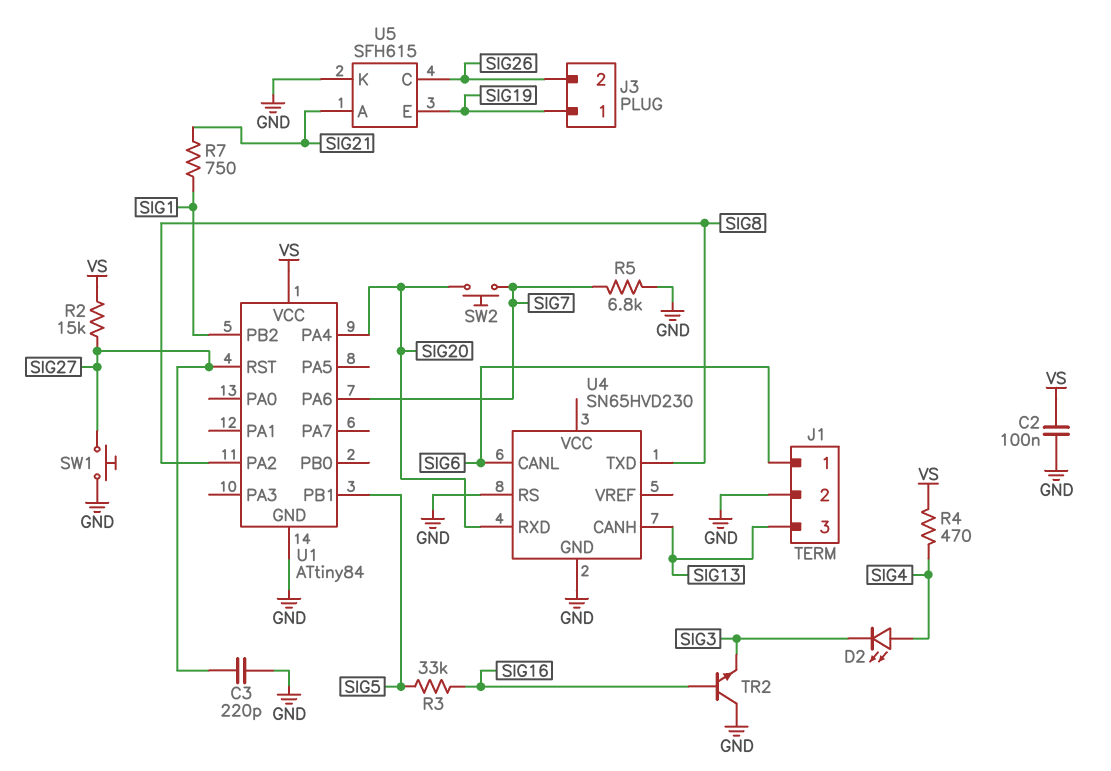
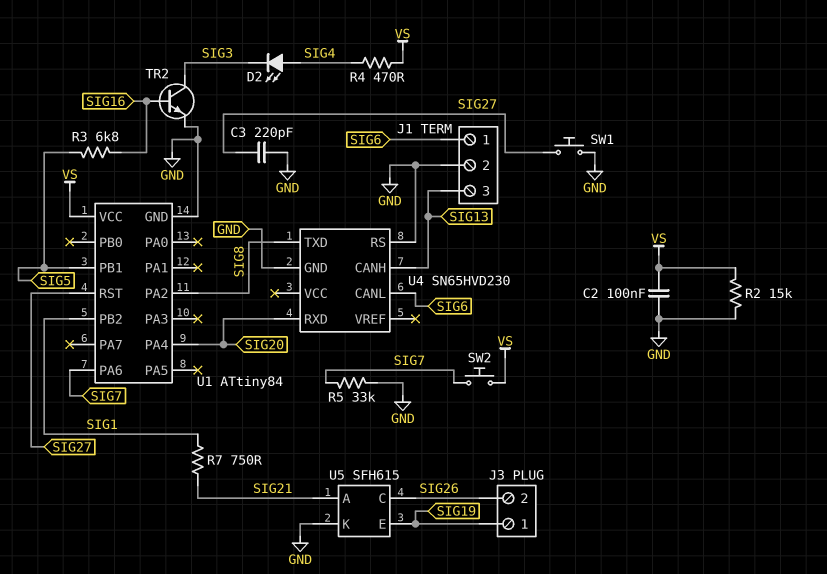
R2: 15k (SIG27, VS) -> 15k (GND, VS)
R3: 33k (SIG5, SIG16) -> 6.8k (SIG5, SIG16)
R5: 6.8k (GND, SIG7) -> 33k (GND, SIG7)
SW2: button (SIG7, SIG20) -> button (SIG7, VS)
TR2: NPN (B SIG16, C GND, E SIG3) -> NPN (B SIG16, C SIG3, E GND)

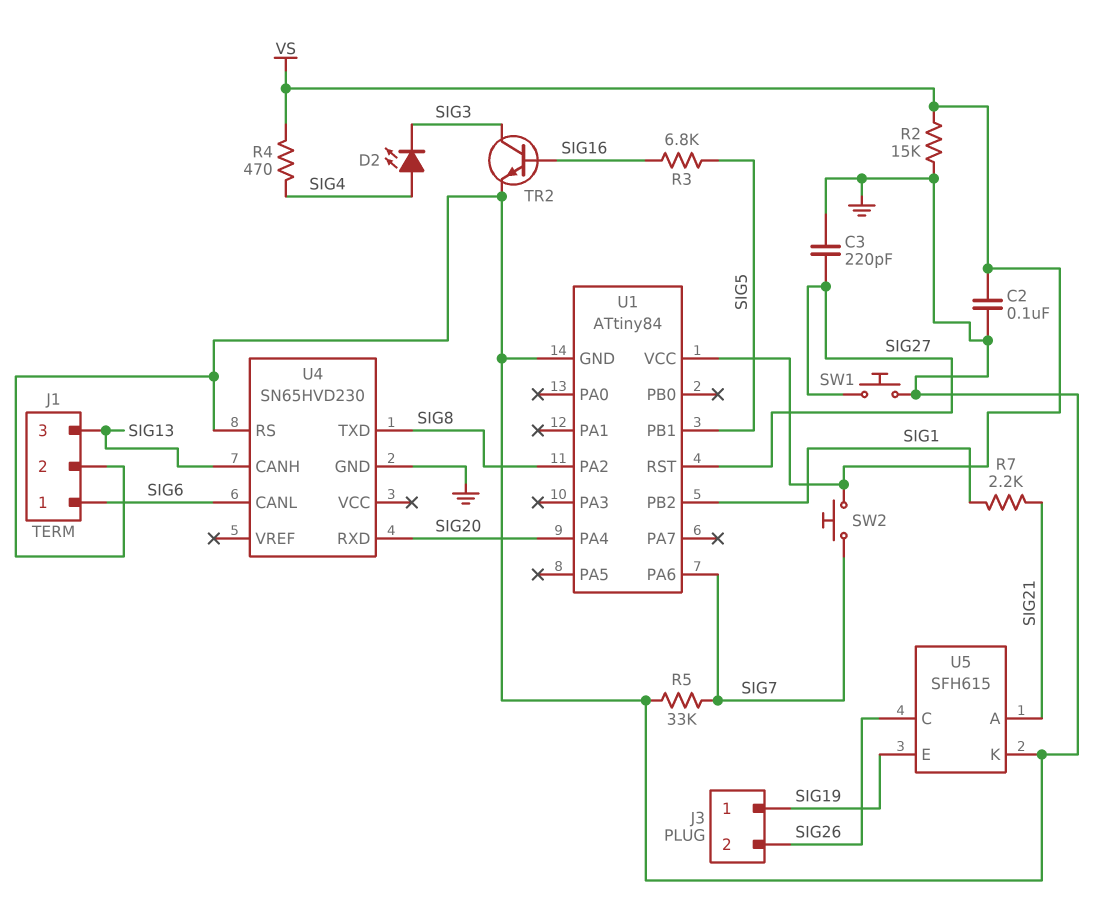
R7: 750 (SIG1, SIG21) -> 2.2k (SIG1, SIG21)

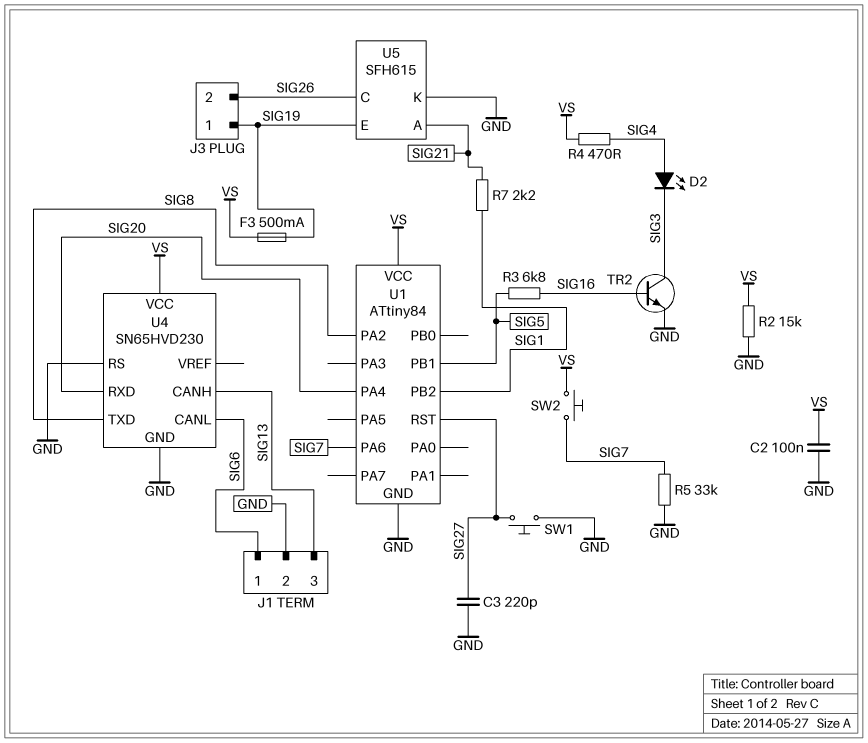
F3: none -> 500mA (SIG19, VS)
U4 pin VCC: none -> VS

